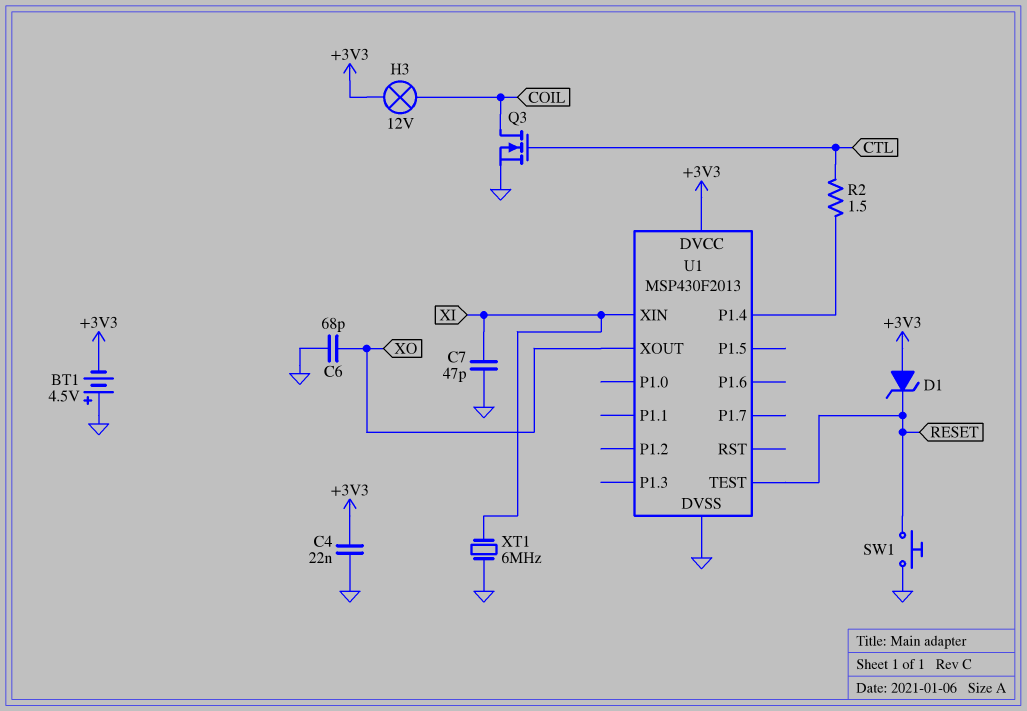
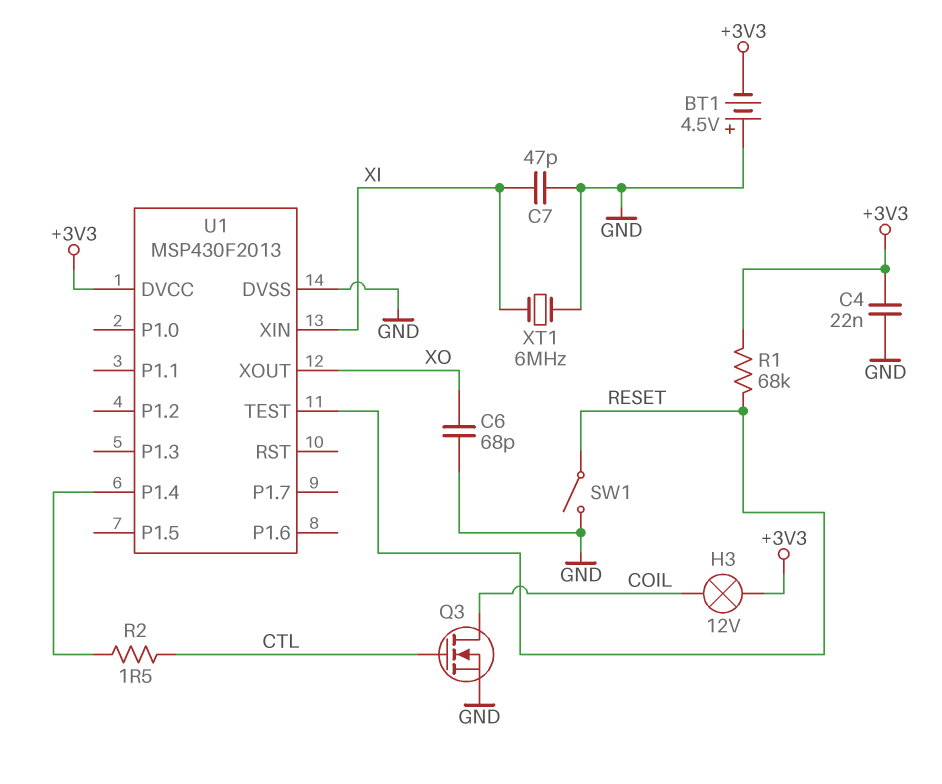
D1: zener (A +3V3, K RESET) -> none
R1: none -> 68k (+3V3, RESET)
SW1: button (GND, RESET) -> switch (GND, RESET)

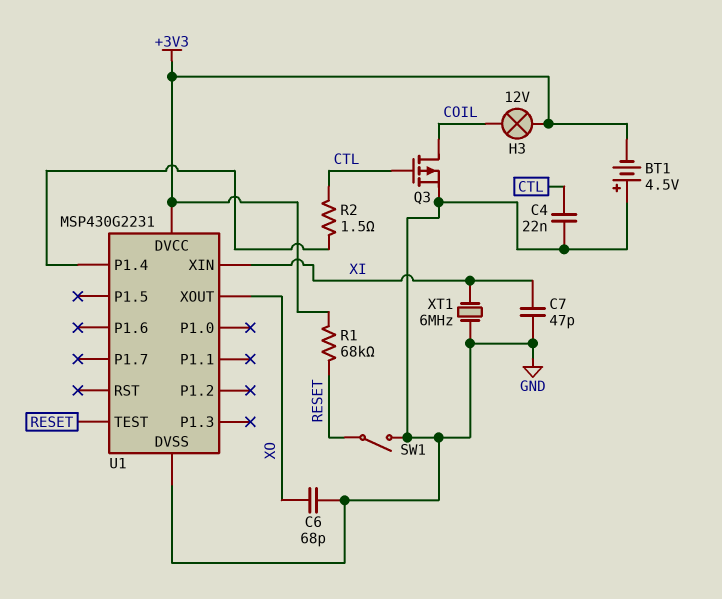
C4: 22nF (+3V3, GND) -> 22nF (CTL, GND)
Q3: NMOS (G CTL, D COIL, S GND) -> PMOS (G CTL, D COIL, S GND)
U1: MSP430F2013 -> MSP430G2231

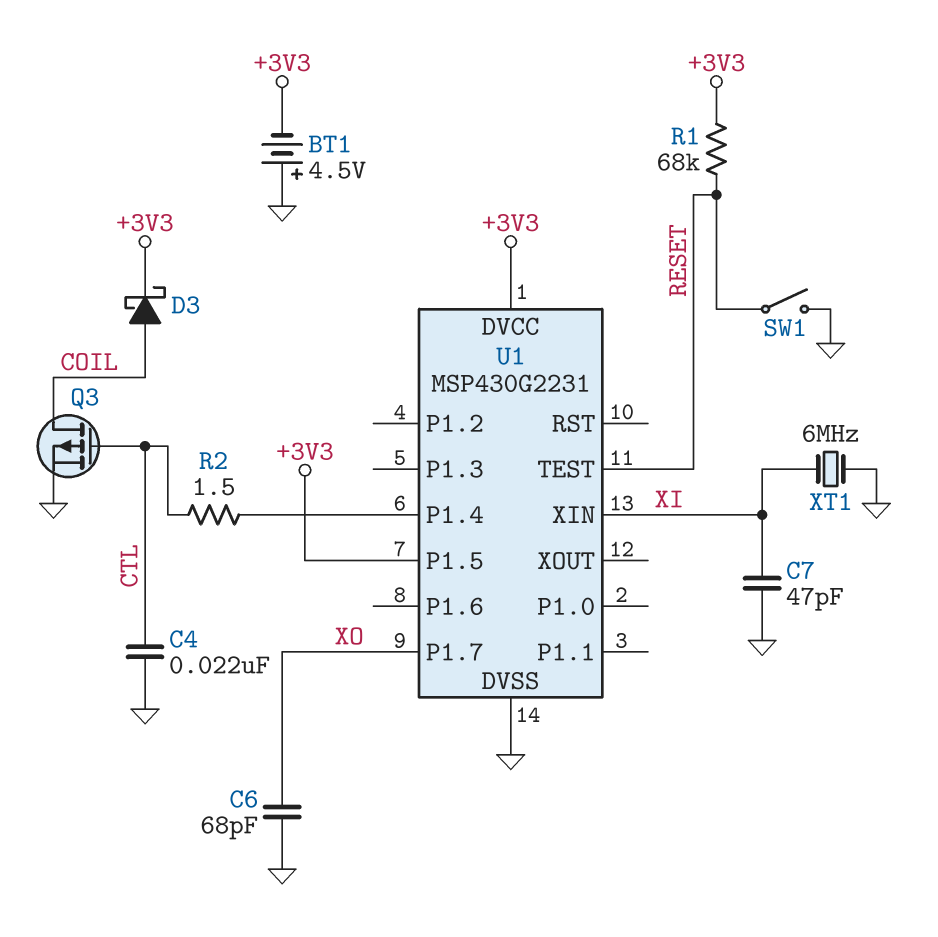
D3: none -> schottky (A COIL, K +3V3)
H3: lamp 12V (+3V3, COIL) -> none
U1 pin P1.5: none -> +3V3
U1 pin P1.7: none -> XO
U1 pin XOUT: XO -> none

